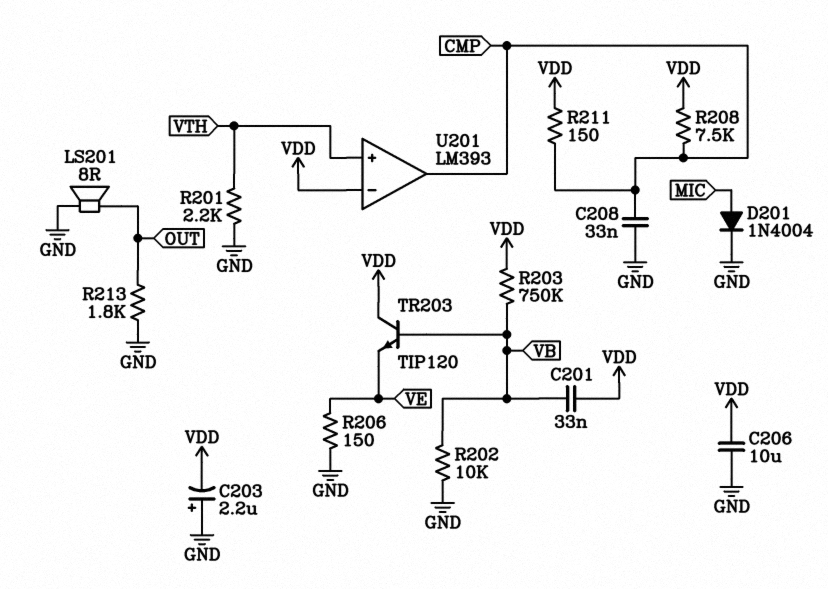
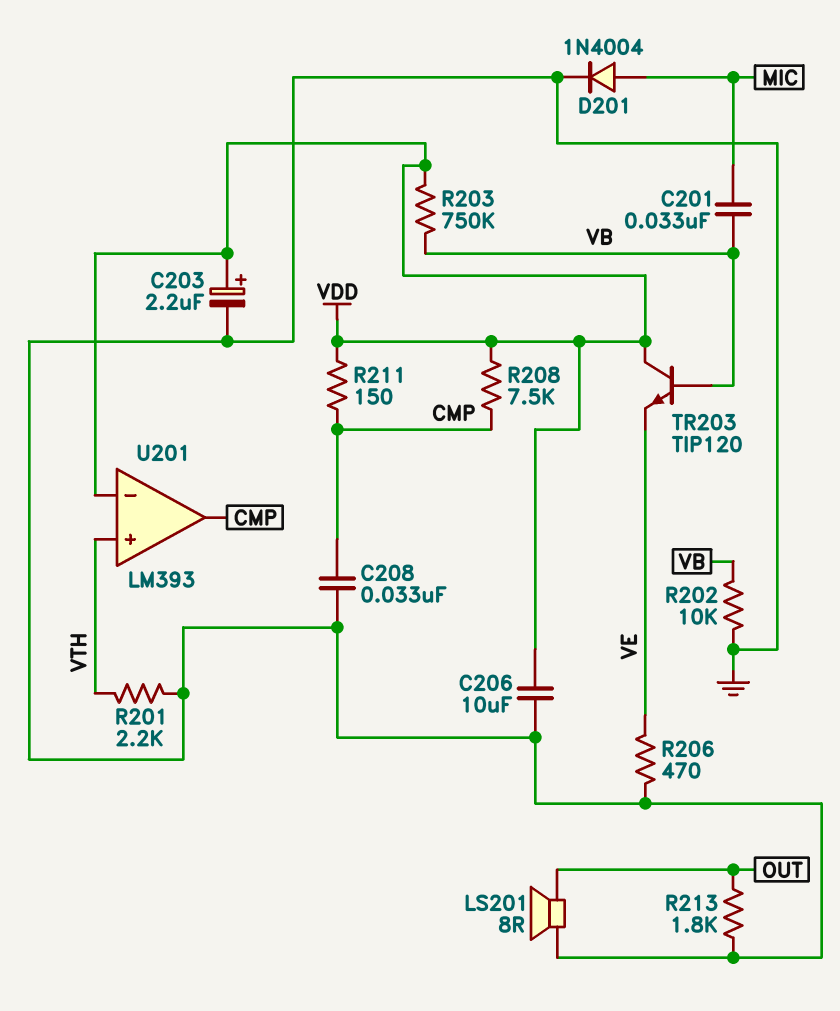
C201: 33nF (VB, VDD) -> 33nF (MIC, VB)
C203: 2.2uF (plus GND, minus VDD) -> 2.2uF (plus VDD, minus GND)
R206: 150 (GND, VE) -> 470 (GND, VE)

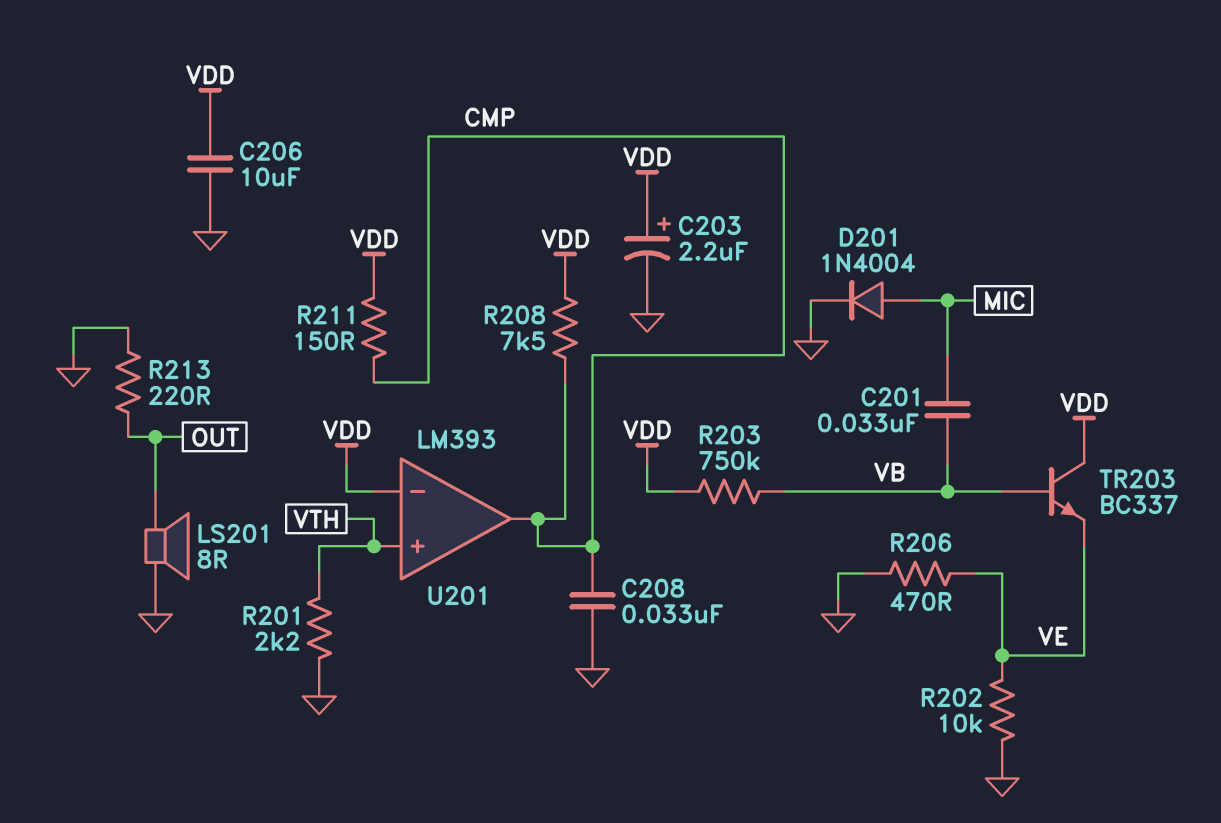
R202: 10k (GND, VB) -> 10k (GND, VE)
R213: 1.8k (GND, OUT) -> 220 (GND, OUT)
TR203: NPN TIP120 (B VB, C VDD, E VE) -> NPN BC337 (B VB, C VDD, E VE)

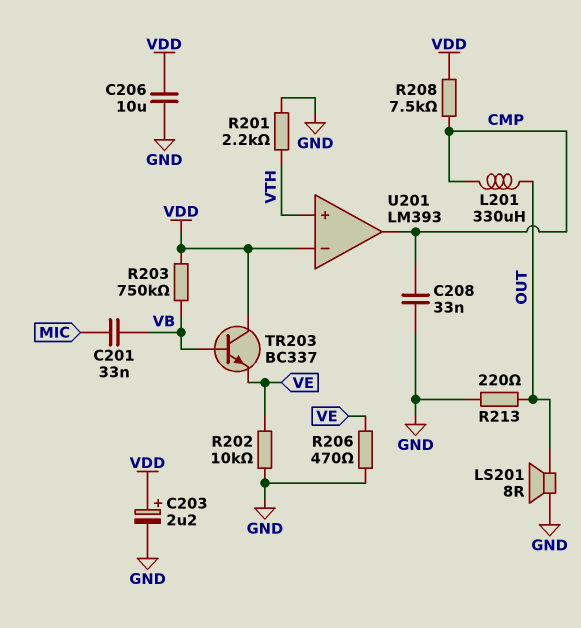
D201: diode 1N4004 (A MIC, K GND) -> none
L201: none -> 330uH (CMP, OUT)
R211: 150 (CMP, VDD) -> none

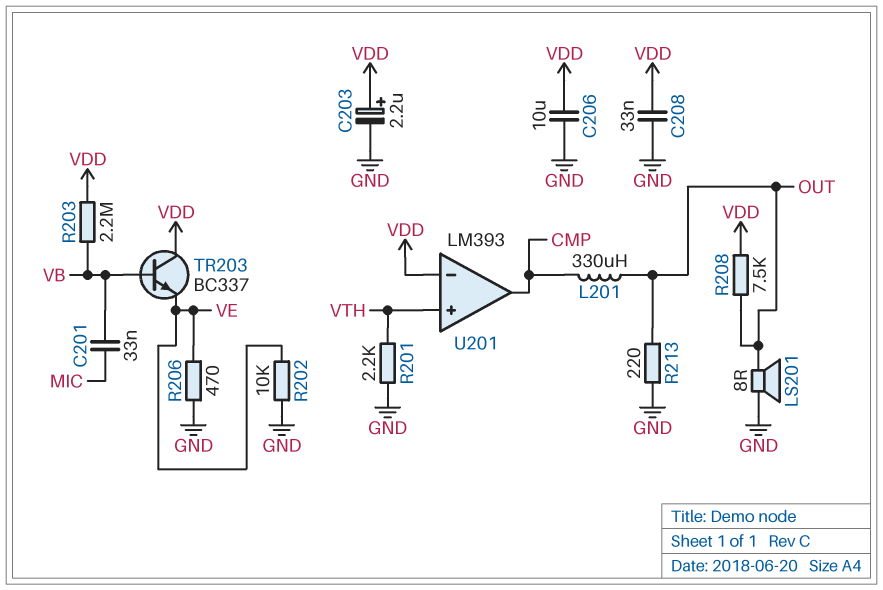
C208: 33nF (CMP, GND) -> 33nF (GND, VDD)
R203: 750k (VB, VDD) -> 2.2M (VB, VDD)
R208: 7.5k (CMP, VDD) -> 7.5k (OUT, VDD)

